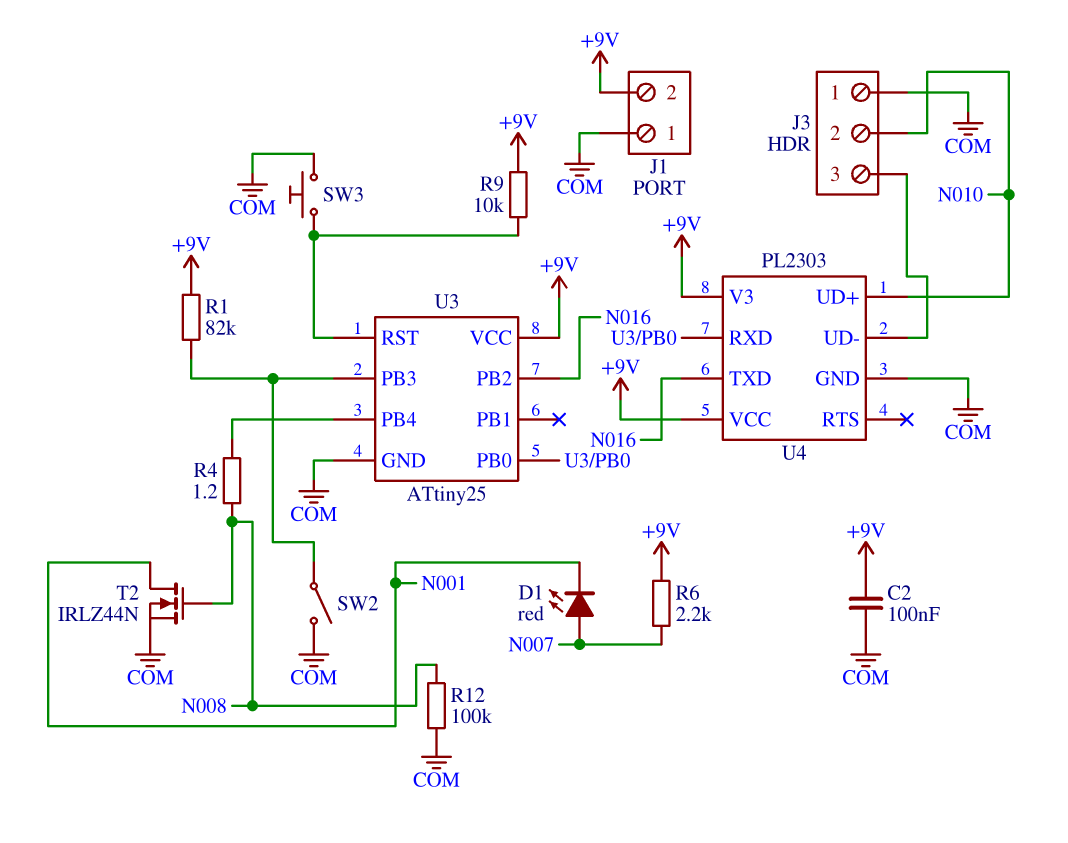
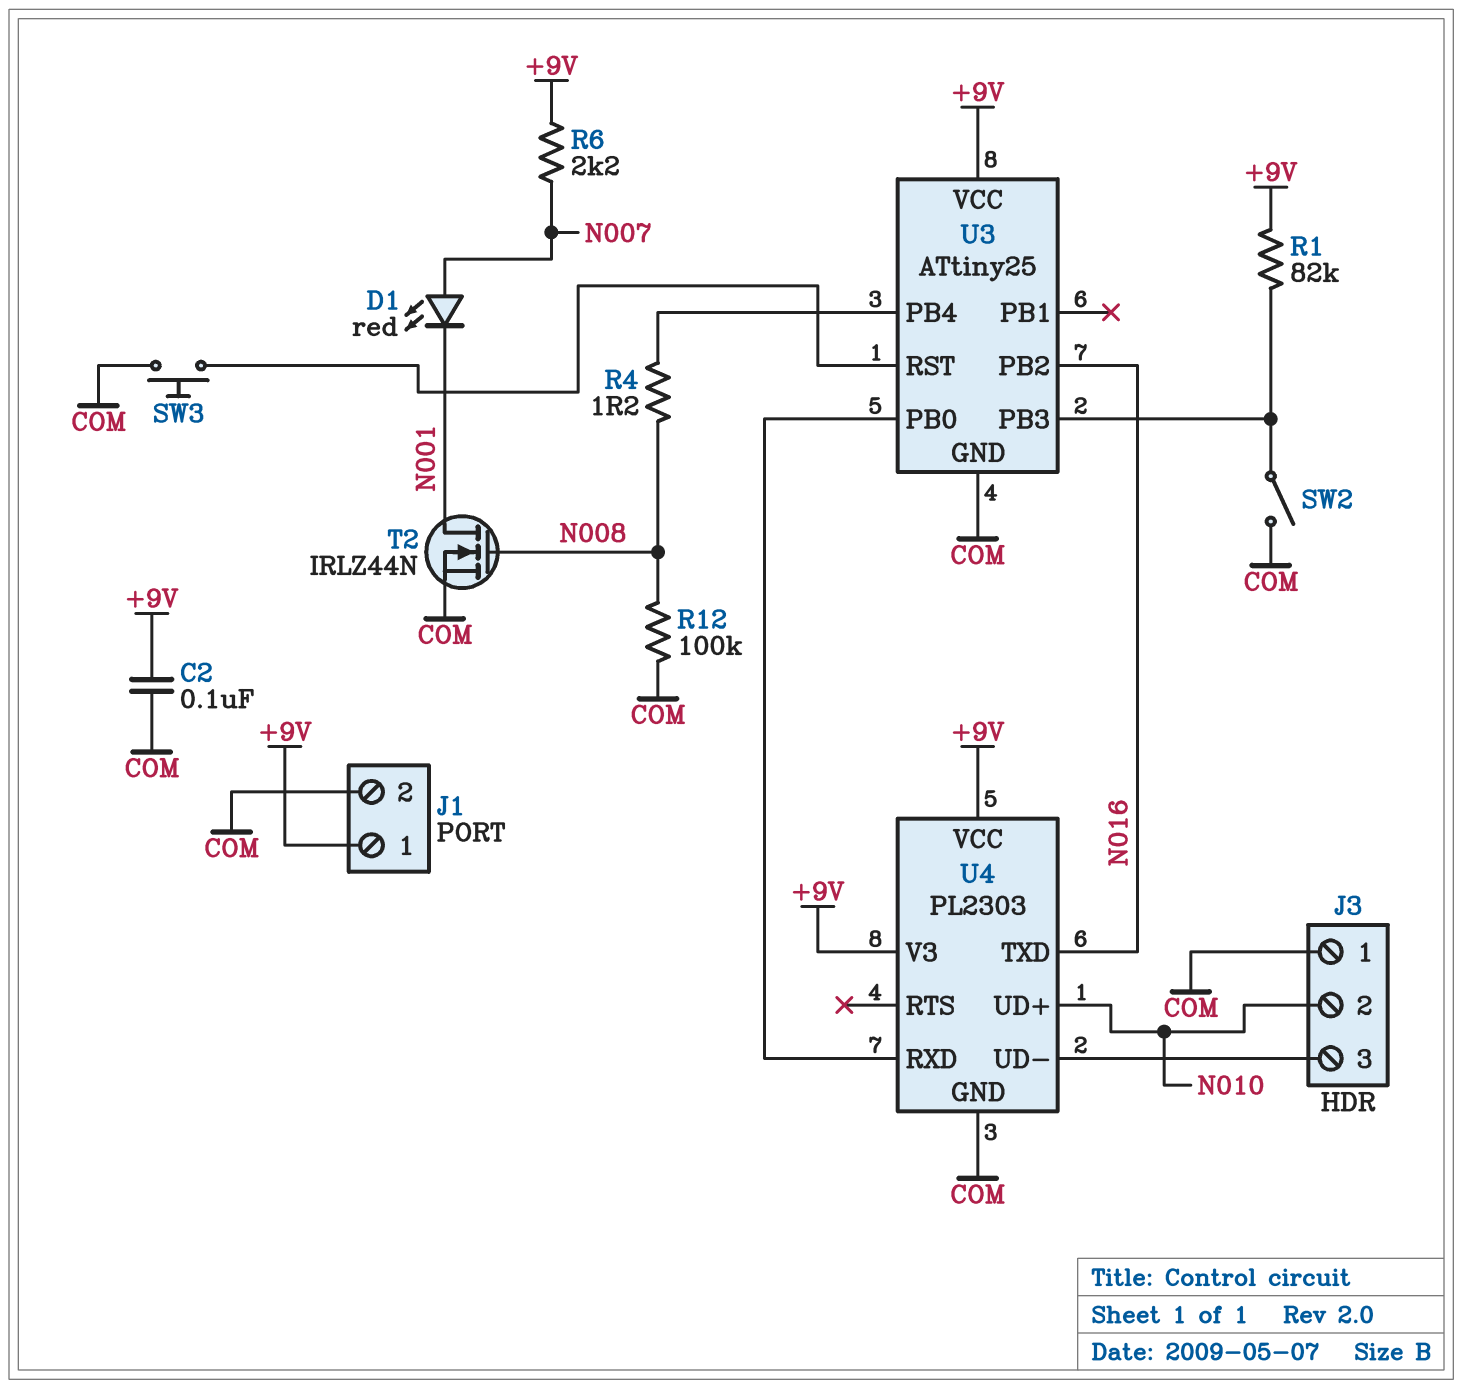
J1 pin 1: COM -> +9V
J1 pin 2: +9V -> COM
R9: 10k (+9V, U3/RST) -> none

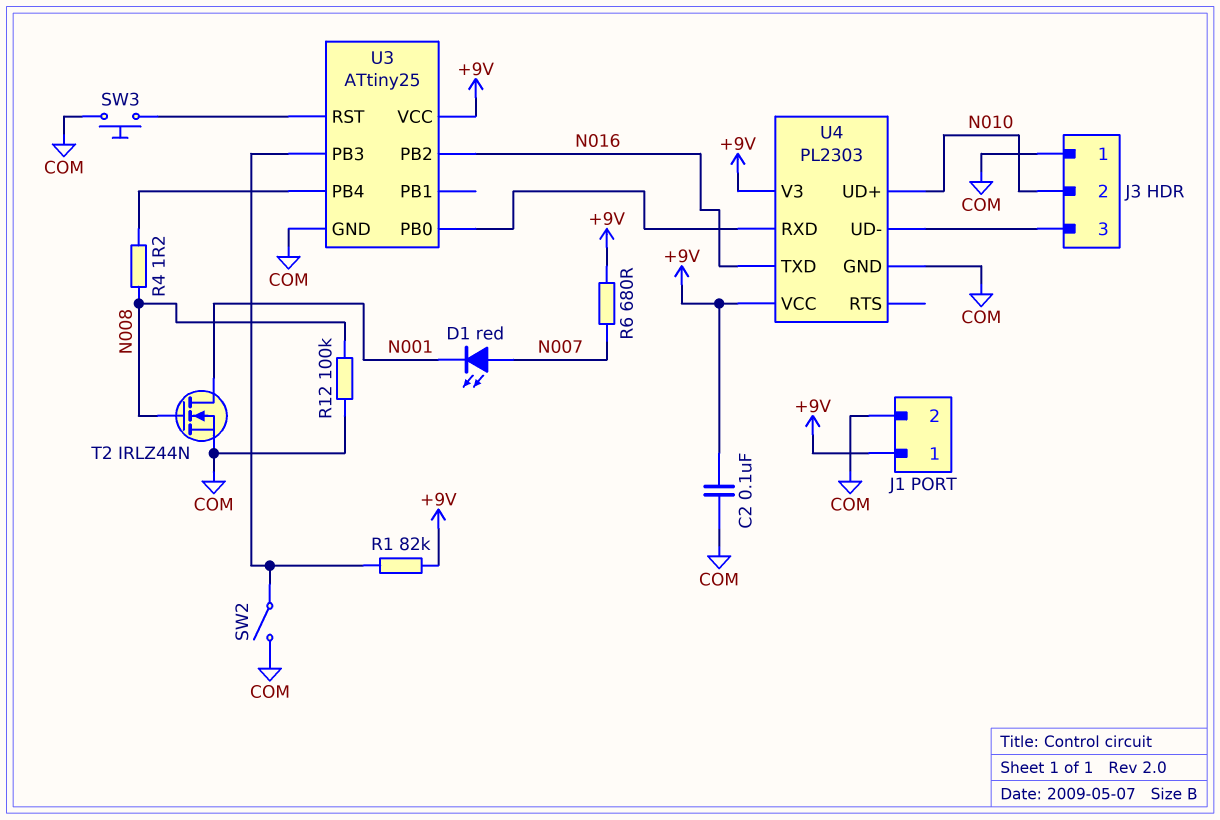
R6: 2.2k (+9V, N007) -> 680 (+9V, N007)

